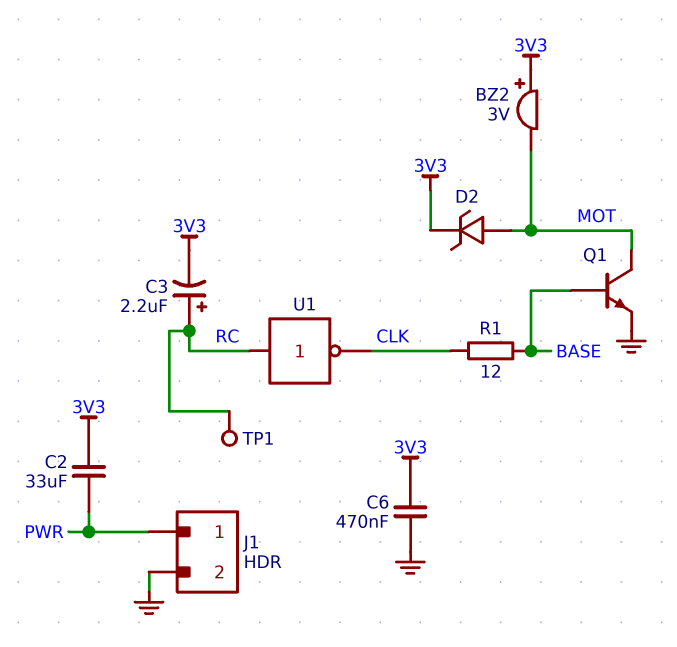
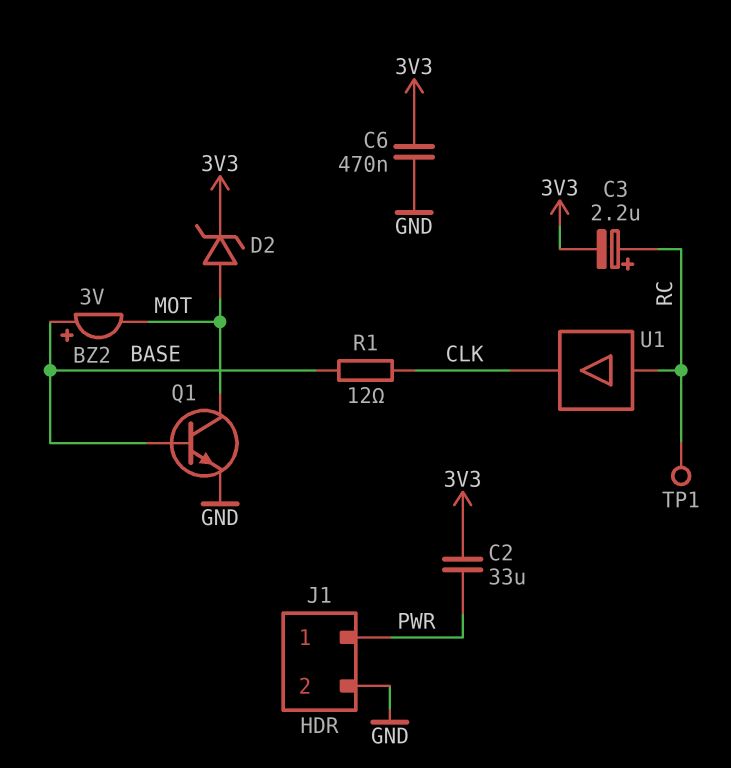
BZ2: buzzer 3V (plus 3V3, minus MOT) -> buzzer 3V (plus BASE, minus MOT)
U1: NOT (in RC, out CLK) -> buffer (in RC, out CLK)

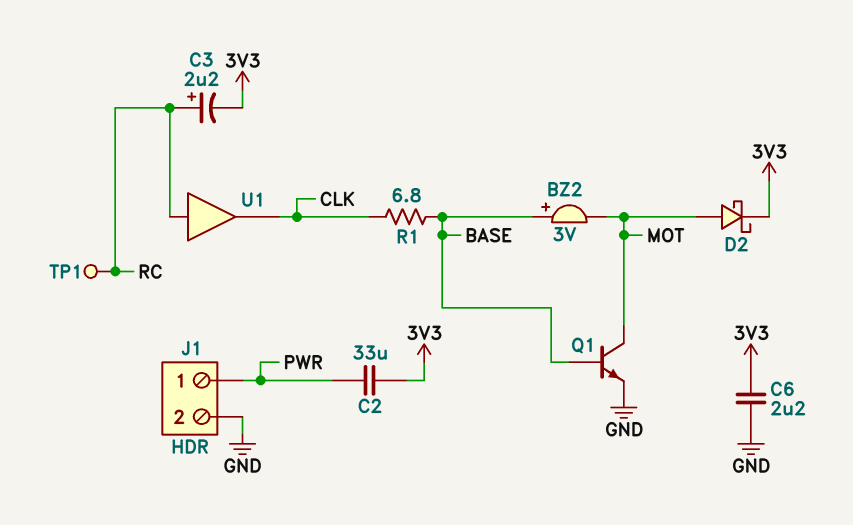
C6: 470nF (3V3, GND) -> 2.2uF (3V3, GND)
D2: zener (A MOT, K 3V3) -> schottky (A MOT, K 3V3)
R1: 12 (BASE, CLK) -> 6.8 (BASE, CLK)

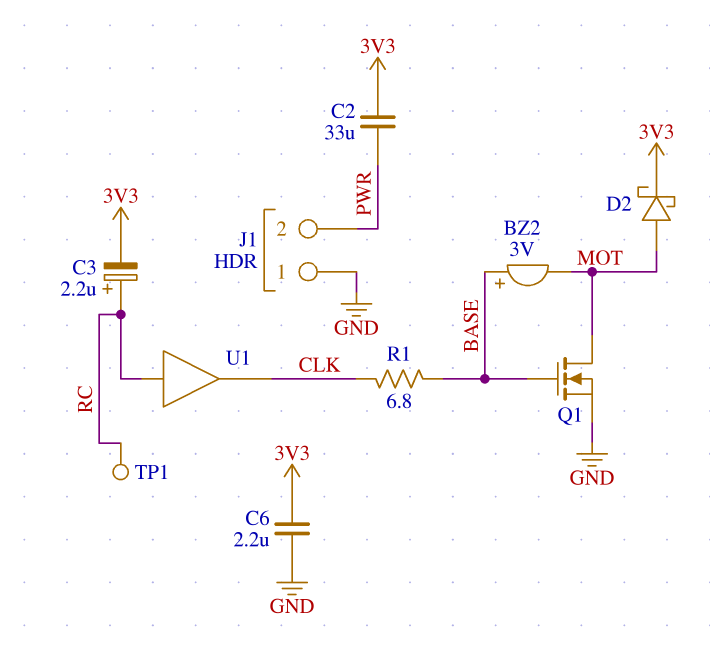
J1 pin 1: PWR -> GND
J1 pin 2: GND -> PWR
Q1: NPN (B BASE, C MOT, E GND) -> NMOS (G BASE, D MOT, S GND)

